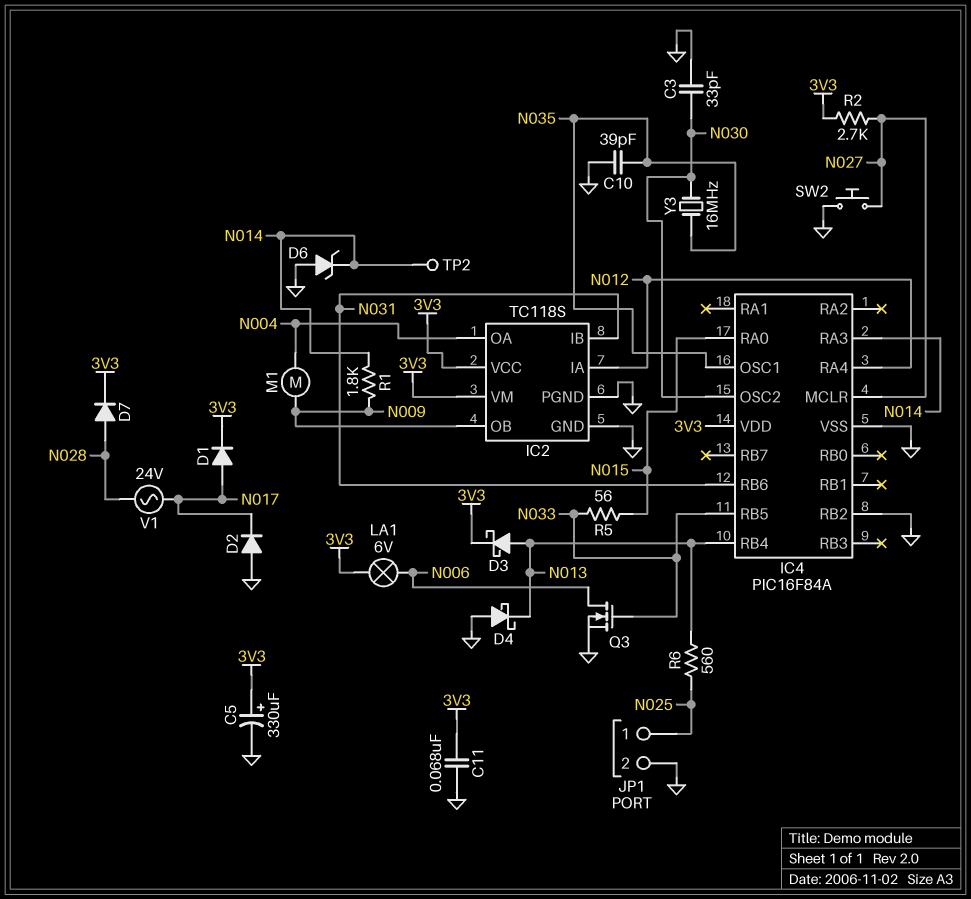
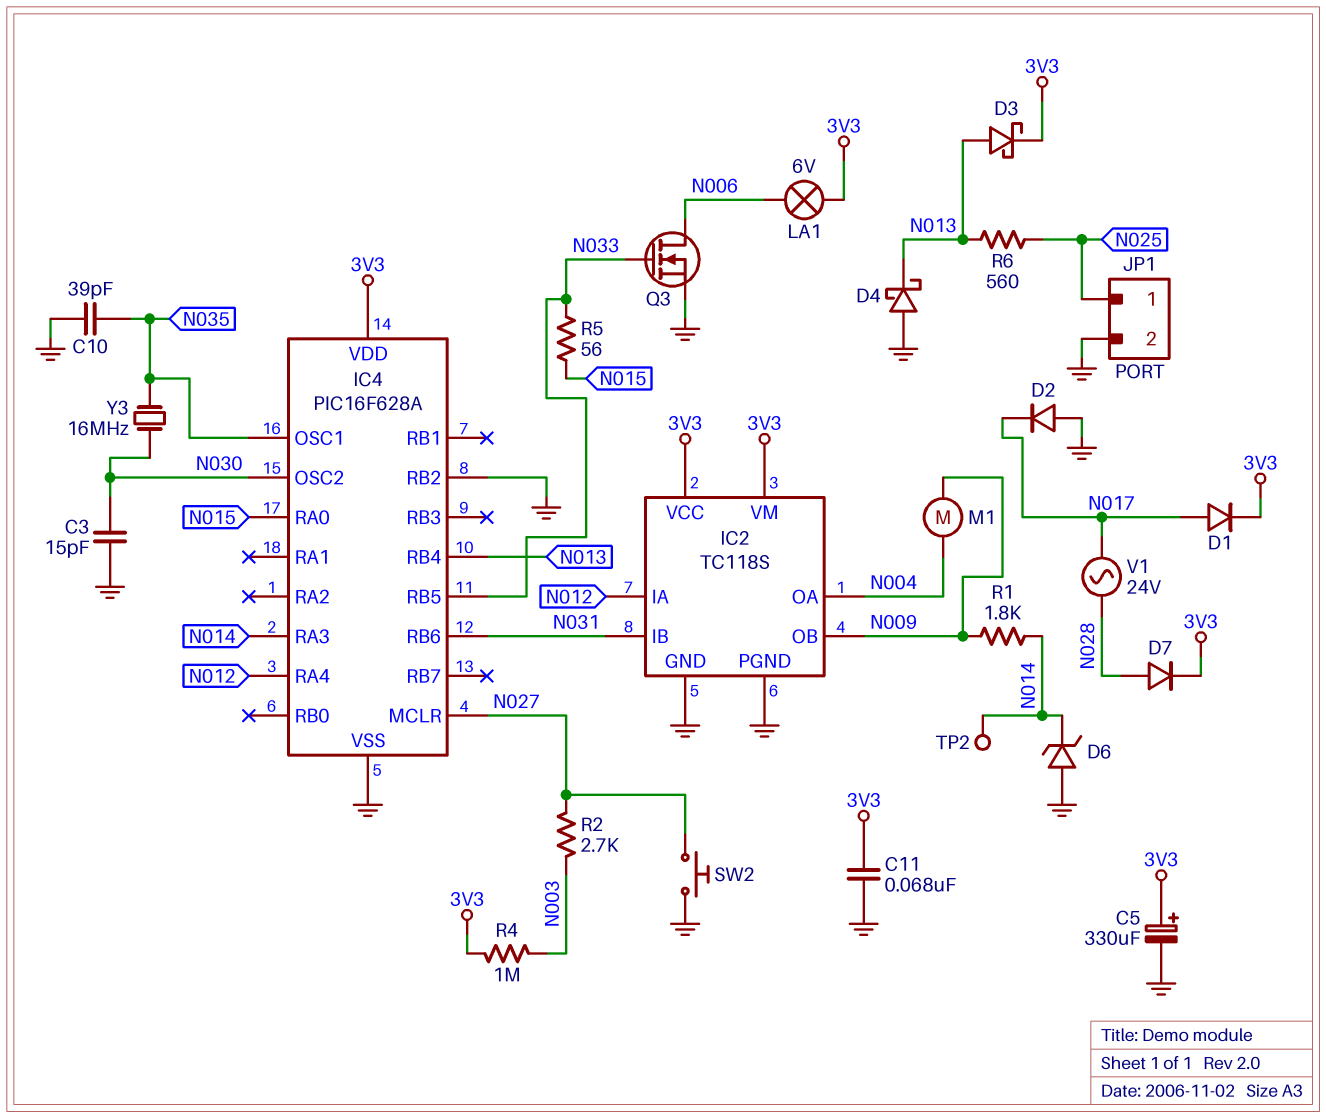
C3: 33pF (GND, N030) -> 15pF (GND, N030)
IC4: PIC16F84A -> PIC16F628A
R2: 2.7k (3V3, N027) -> 2.7k (N003, N027)
R4: none -> 1M (3V3, N003)

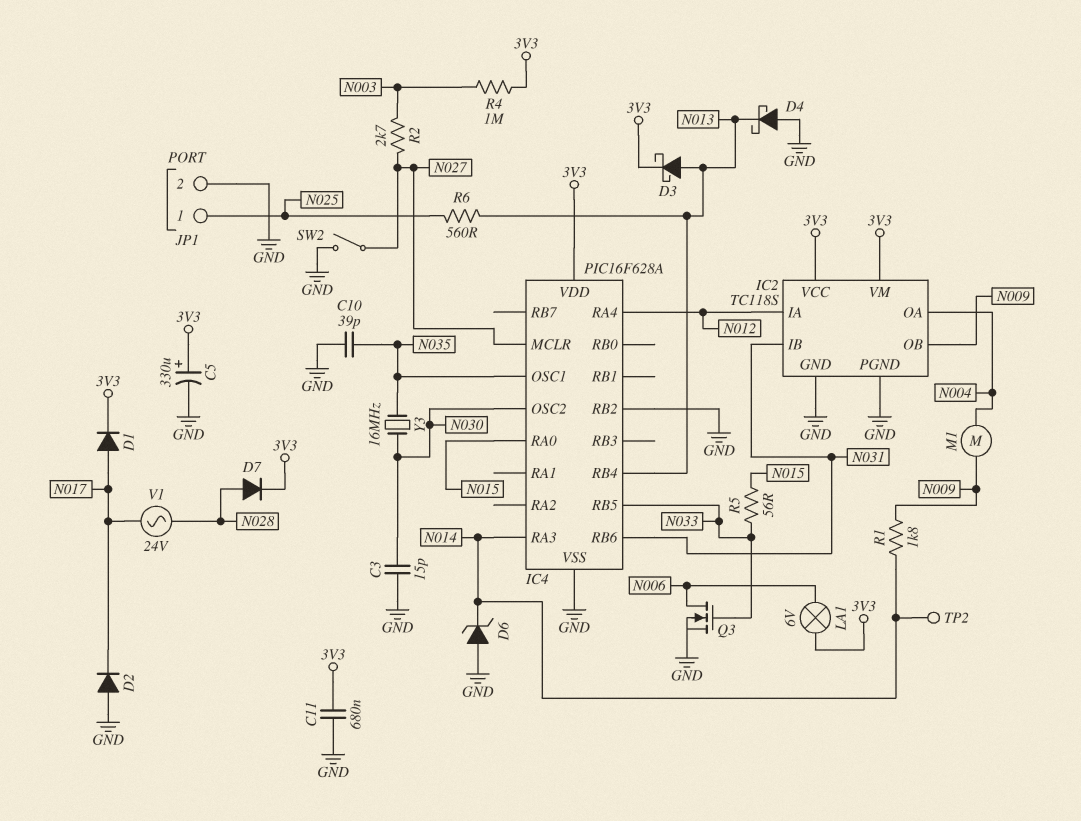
C11: 68nF (3V3, GND) -> 680nF (3V3, GND)
SW2: button (GND, N027) -> switch (GND, N027)

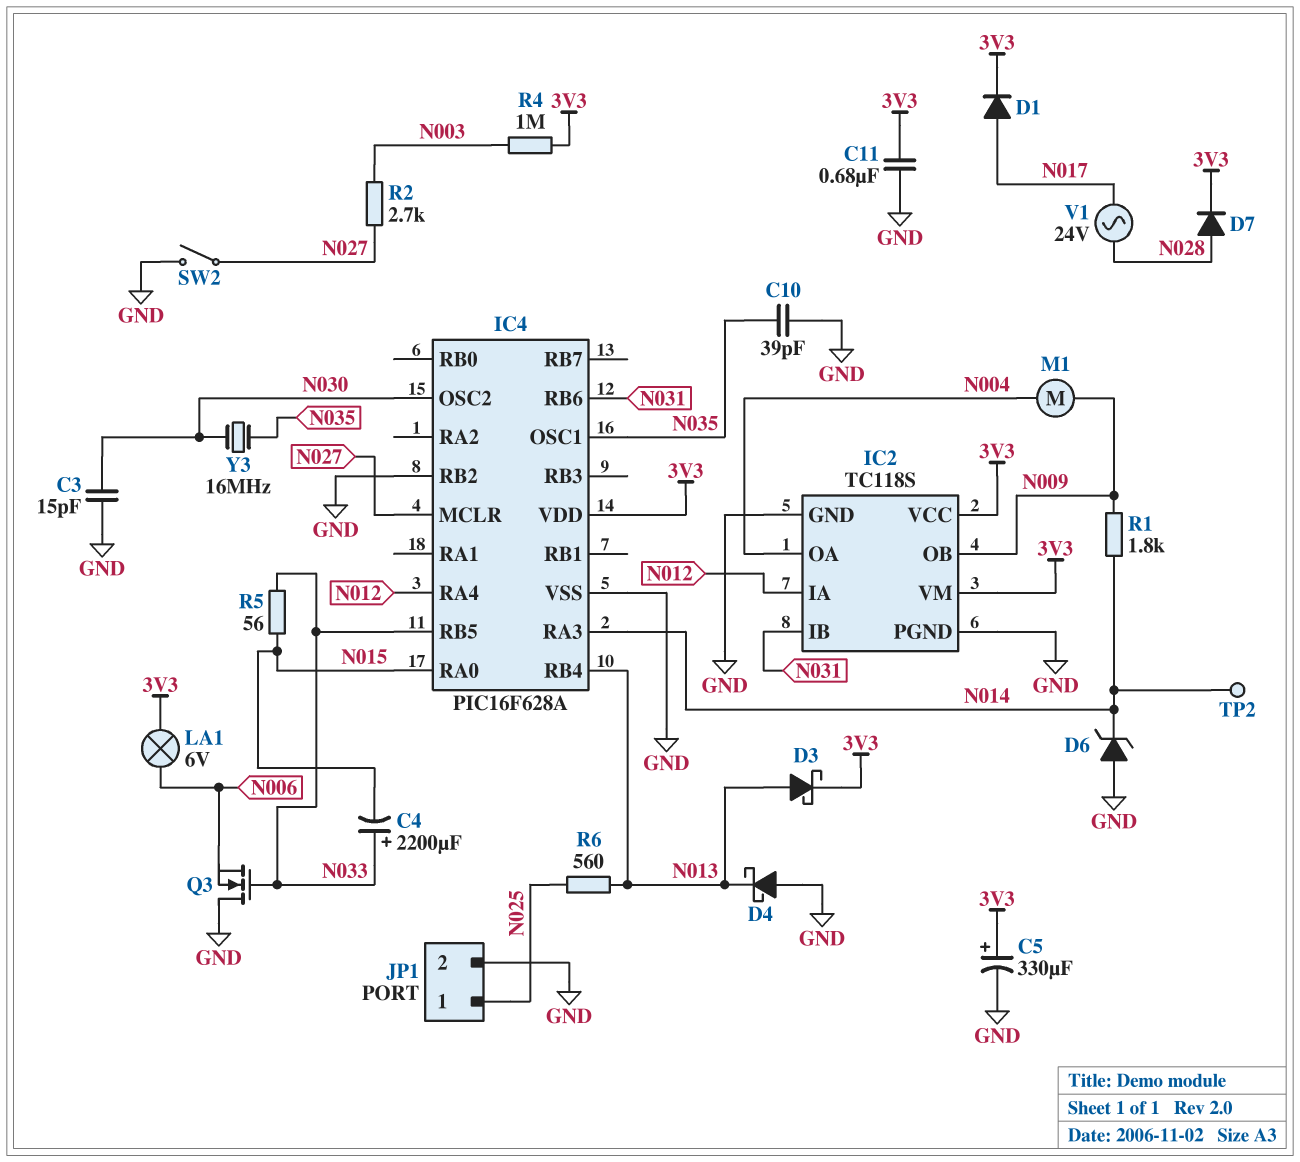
C4: none -> 2200uF (plus N033, minus N015)
D2: diode (A GND, K N017) -> none
Q3: NMOS (G N033, D N006, S GND) -> NMOS (G N033, D GND, S N006)

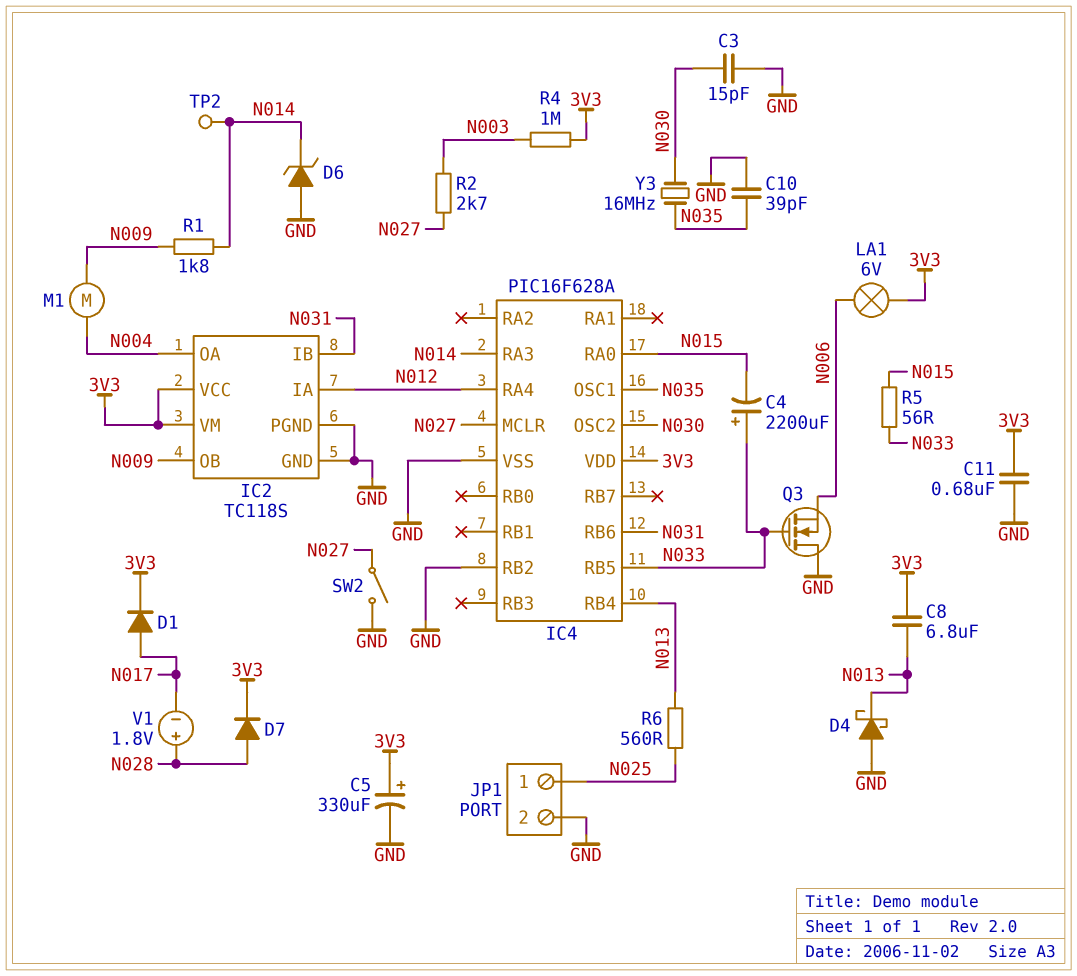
C8: none -> 6.8uF (3V3, N013)
D3: schottky (A N013, K 3V3) -> none
V1: AC 24V (N017, N028) -> 1.8V (plus N028, minus N017)

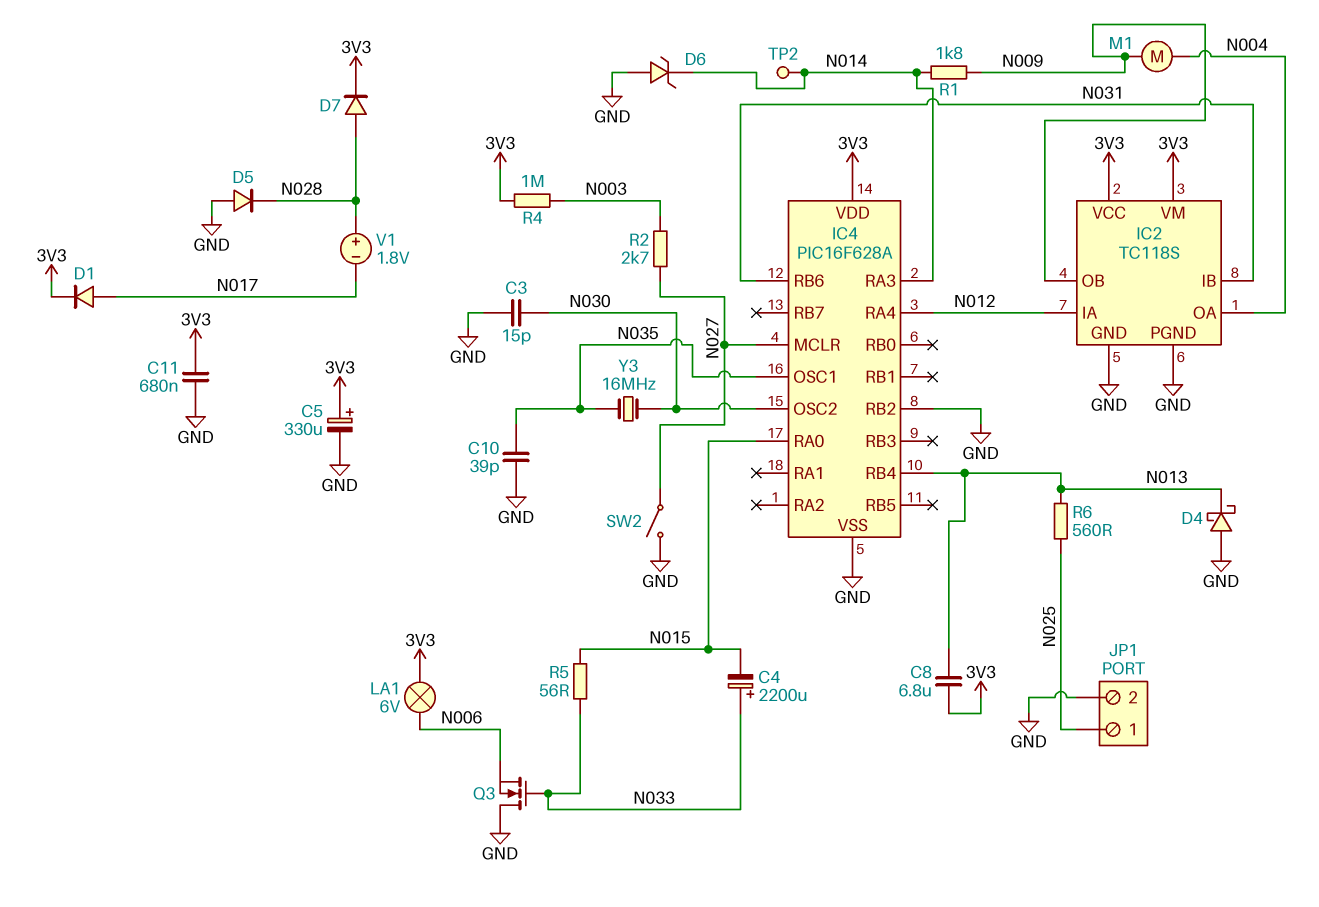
D5: none -> diode (A GND, K N028)
IC4 pin RB5: N033 -> none

